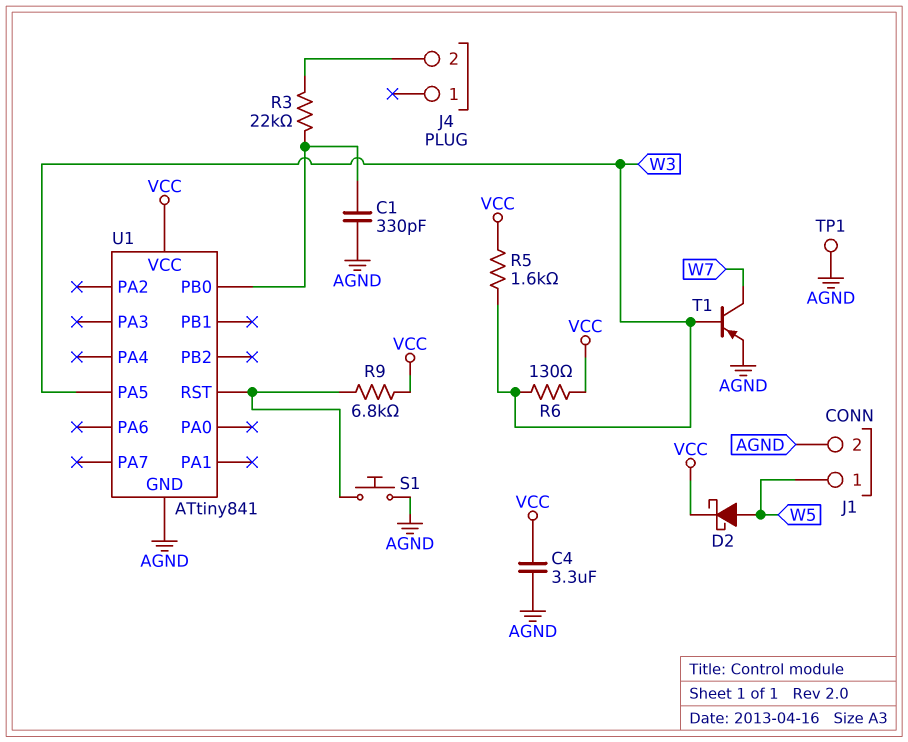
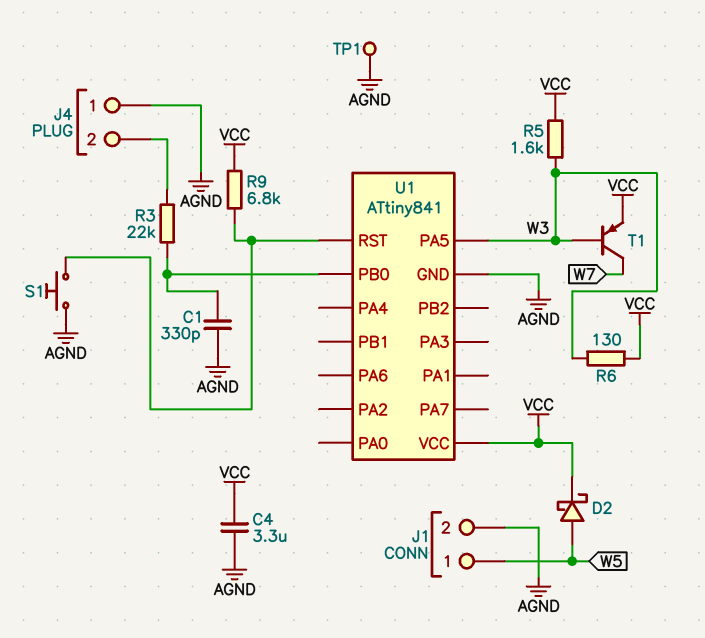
J4 pin 1: none -> AGND
T1: PNP (B W3, C W7, E AGND) -> PNP (B W3, C W7, E VCC)

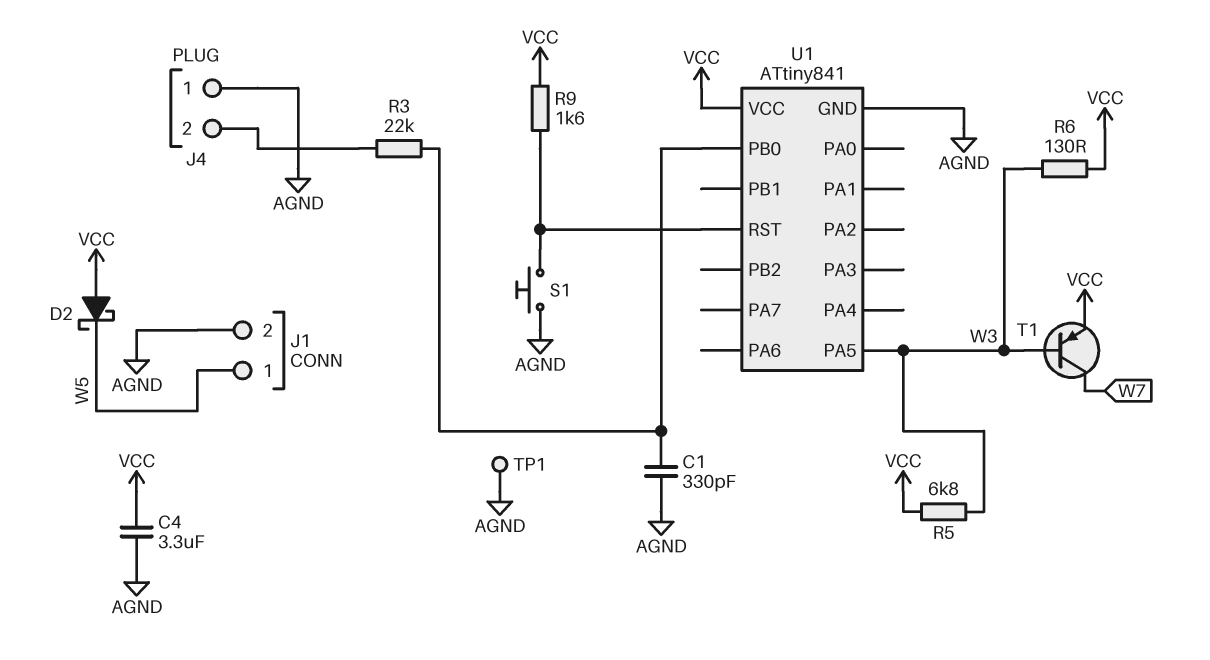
D2: schottky (A W5, K VCC) -> schottky (A VCC, K W5)
R5: 1.6k (VCC, W3) -> 6.8k (VCC, W3)
R9: 6.8k (U1/RST, VCC) -> 1.6k (U1/RST, VCC)

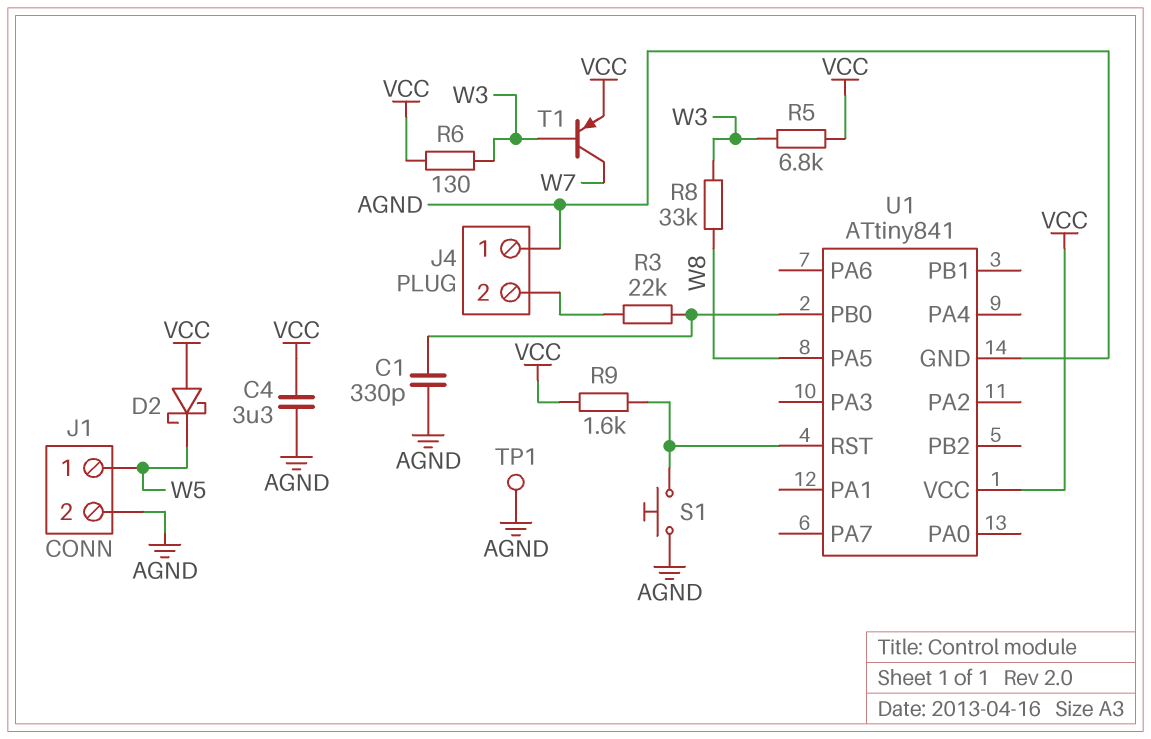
R8: none -> 33k (W3, W8)
U1 pin PA5: W3 -> W8

